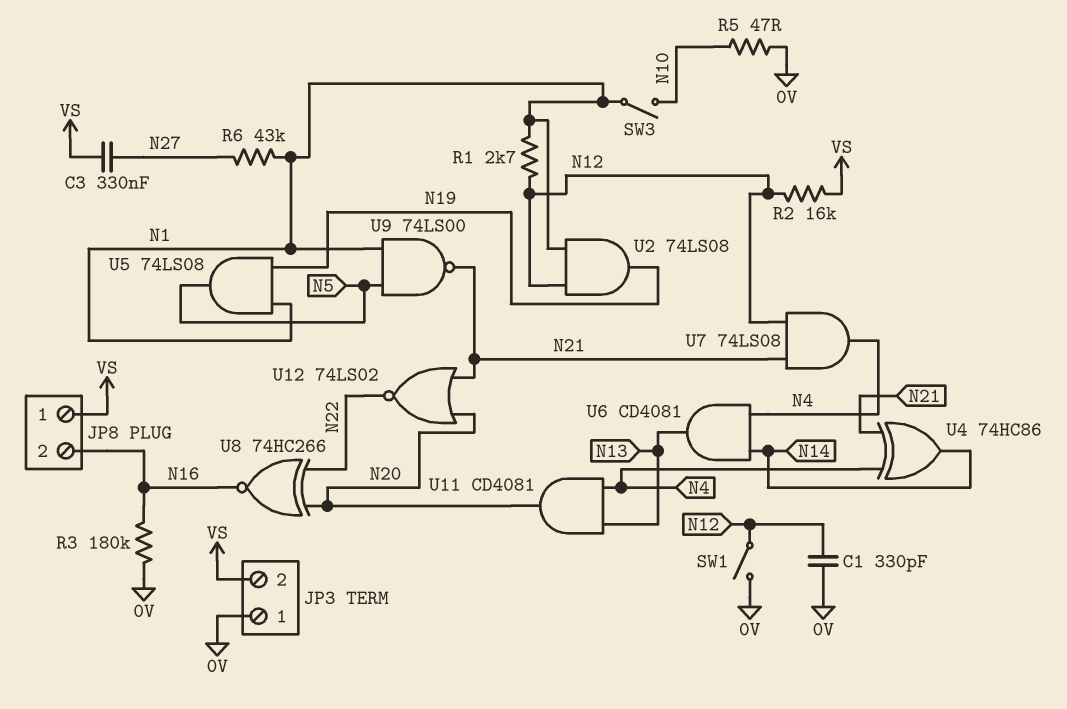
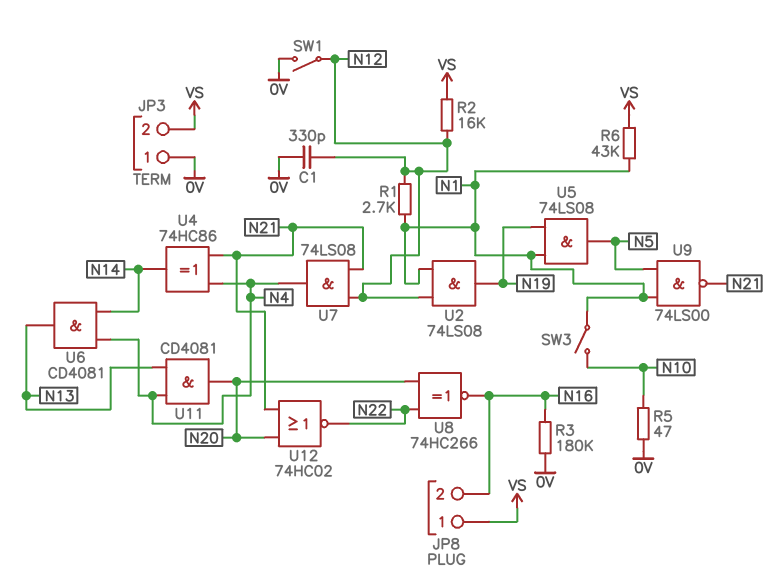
C3: 330nF (N27, VS) -> none
R6: 43k (N1, N27) -> 43k (N1, VS)
U12: NOR 74LS02 (in N20, in N21, out N22) -> NOR 74HC02 (in N20, in N21, out N22)

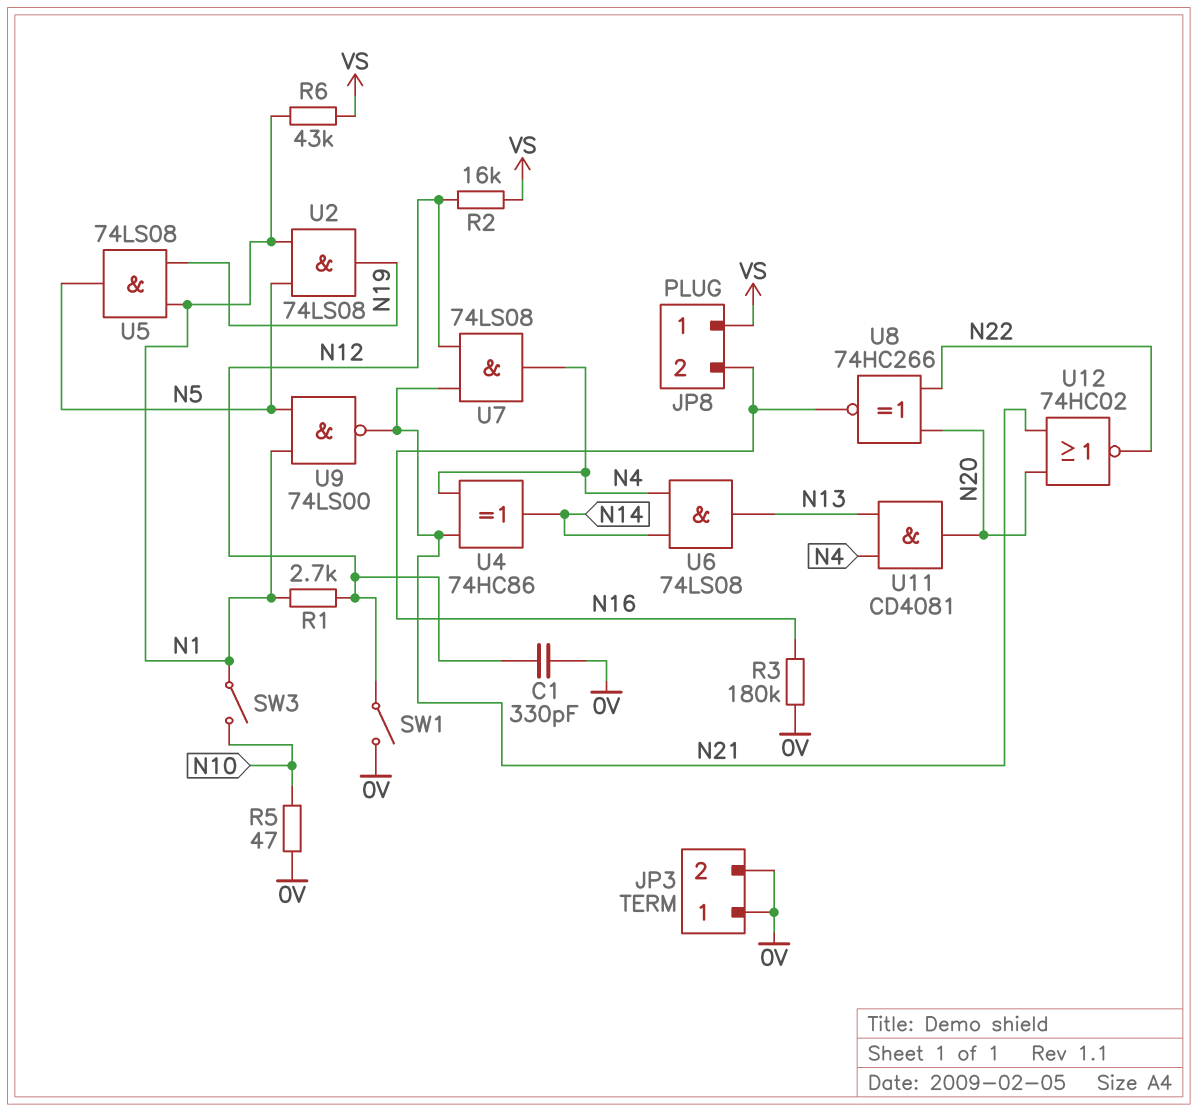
JP3 pin 2: VS -> 0V
U2: AND 74LS08 (in N1, in N12, out N19) -> AND 74LS08 (in N1, in N5, out N19)
U6: AND CD4081 (in N4, in N14, out N13) -> AND 74LS08 (in N4, in N14, out N13)

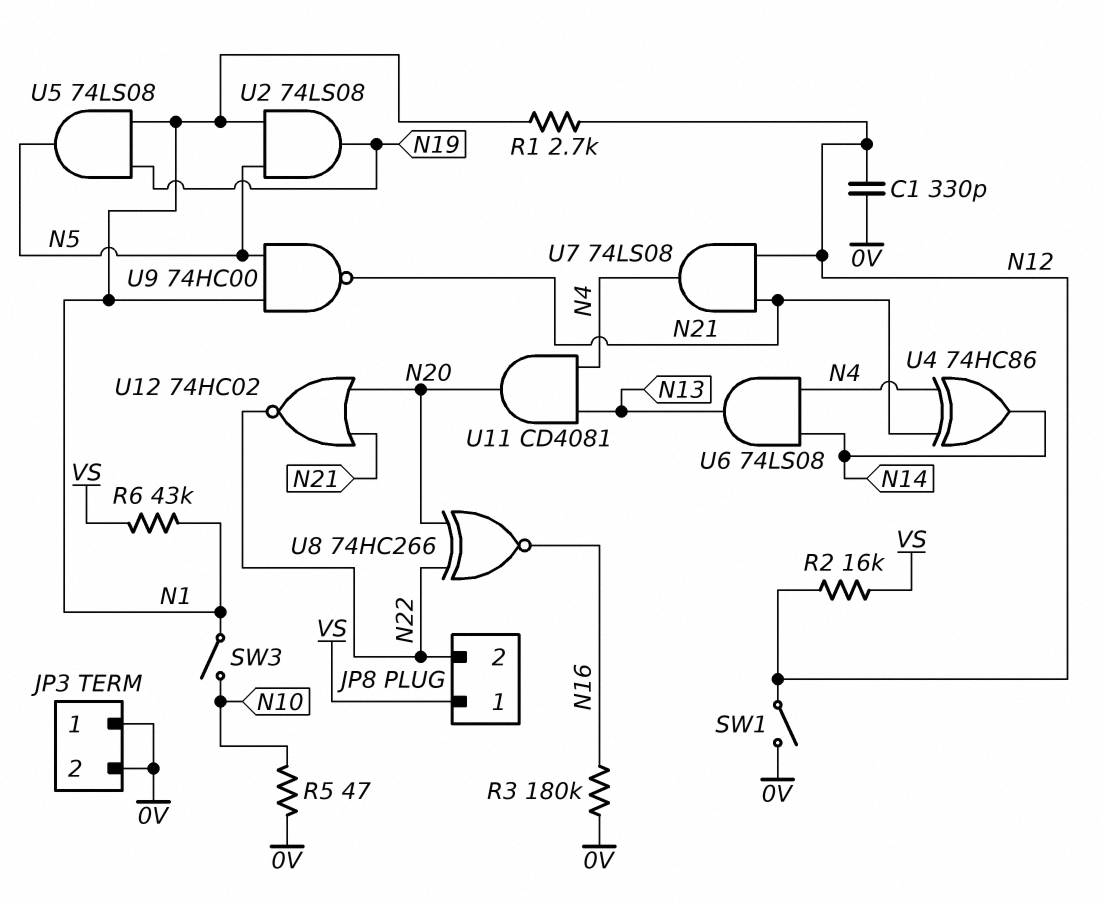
JP8 pin 2: N16 -> N22
U9: NAND 74LS00 (in N1, in N5, out N21) -> NAND 74HC00 (in N1, in N5, out N21)

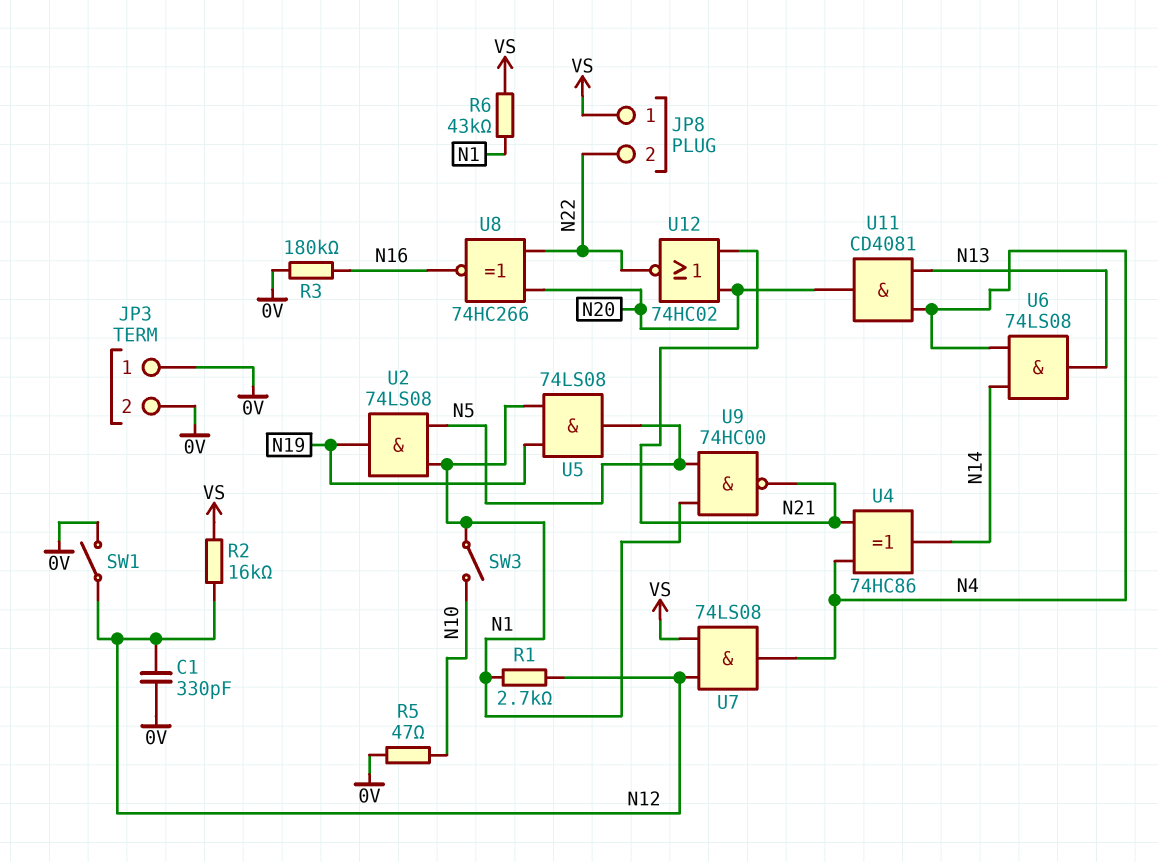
U7: AND 74LS08 (in N12, in N21, out N4) -> AND 74LS08 (in N12, in VS, out N4)

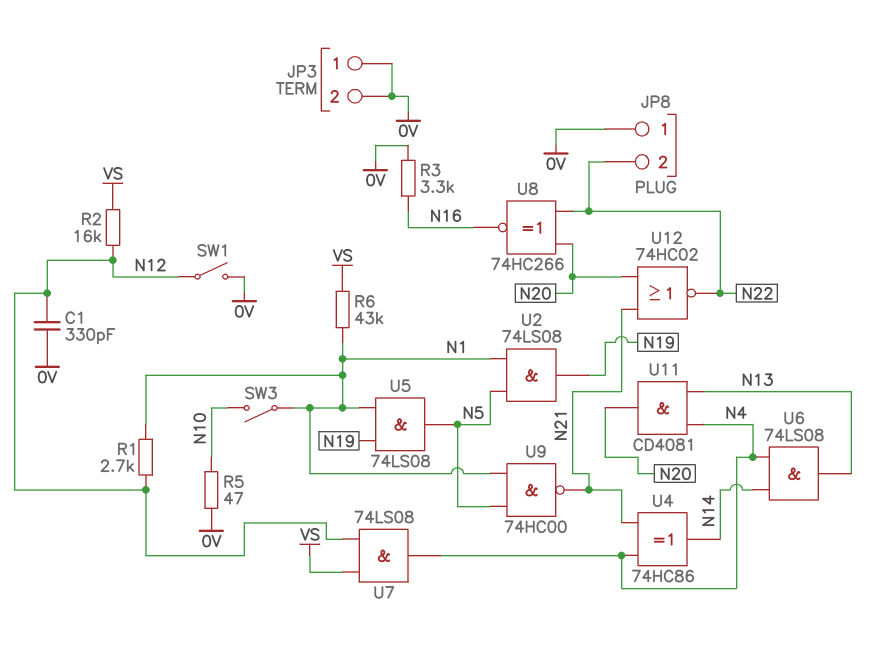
JP8 pin 1: VS -> 0V
R3: 180k (0V, N16) -> 3.3k (0V, N16)

